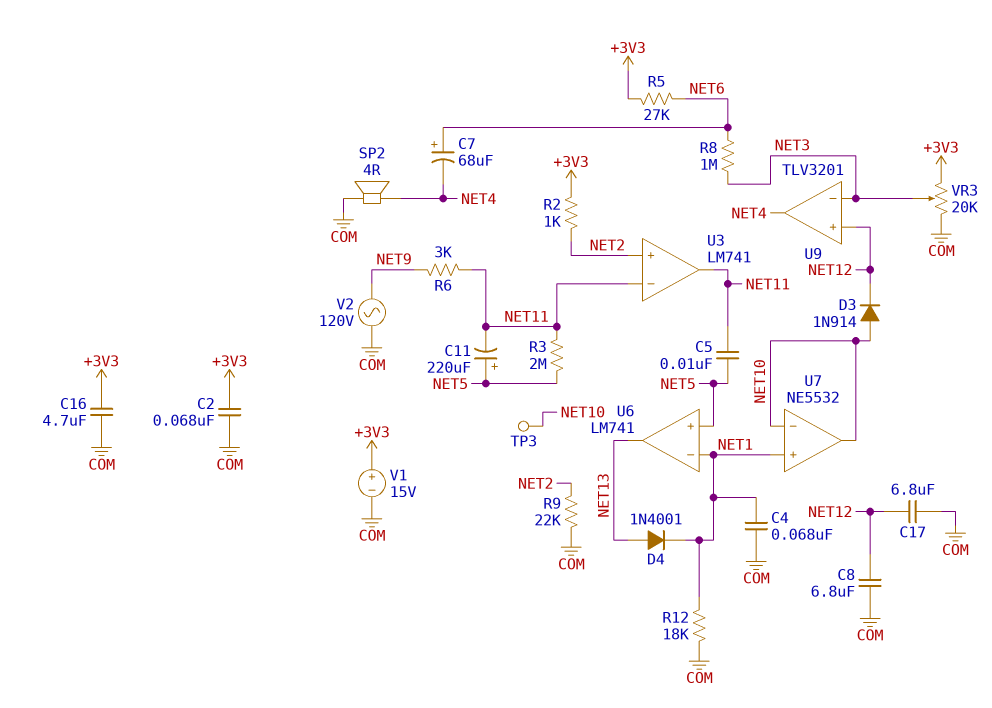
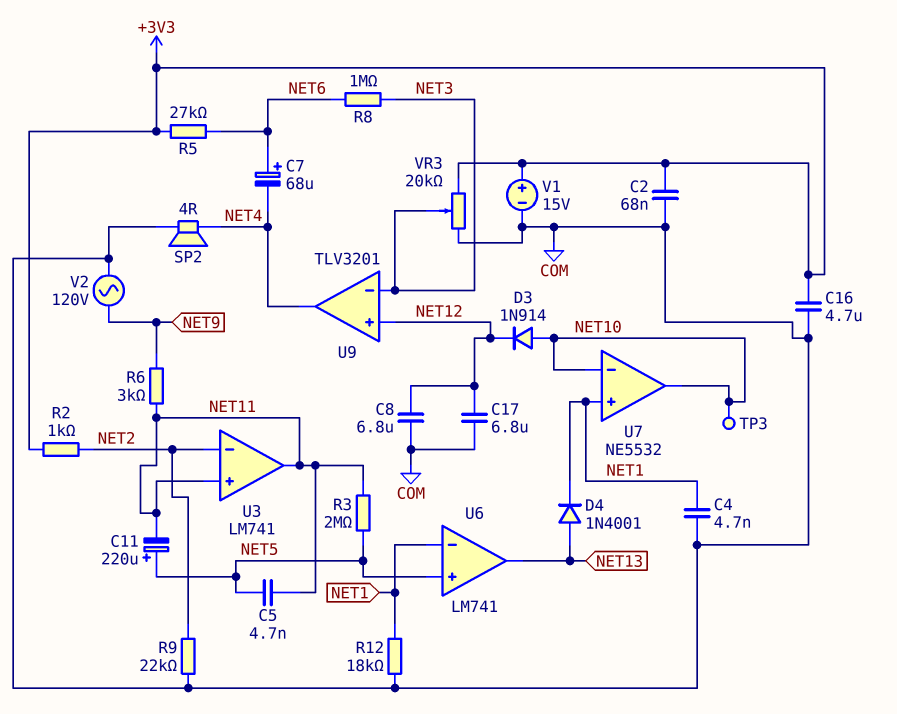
C4: 68nF (COM, NET1) -> 4.7nF (COM, NET1)
C5: 10nF (NET5, NET11) -> 4.7nF (NET5, NET11)
U3 pin in+: NET2 -> NET11
U3 pin in-: NET11 -> NET2

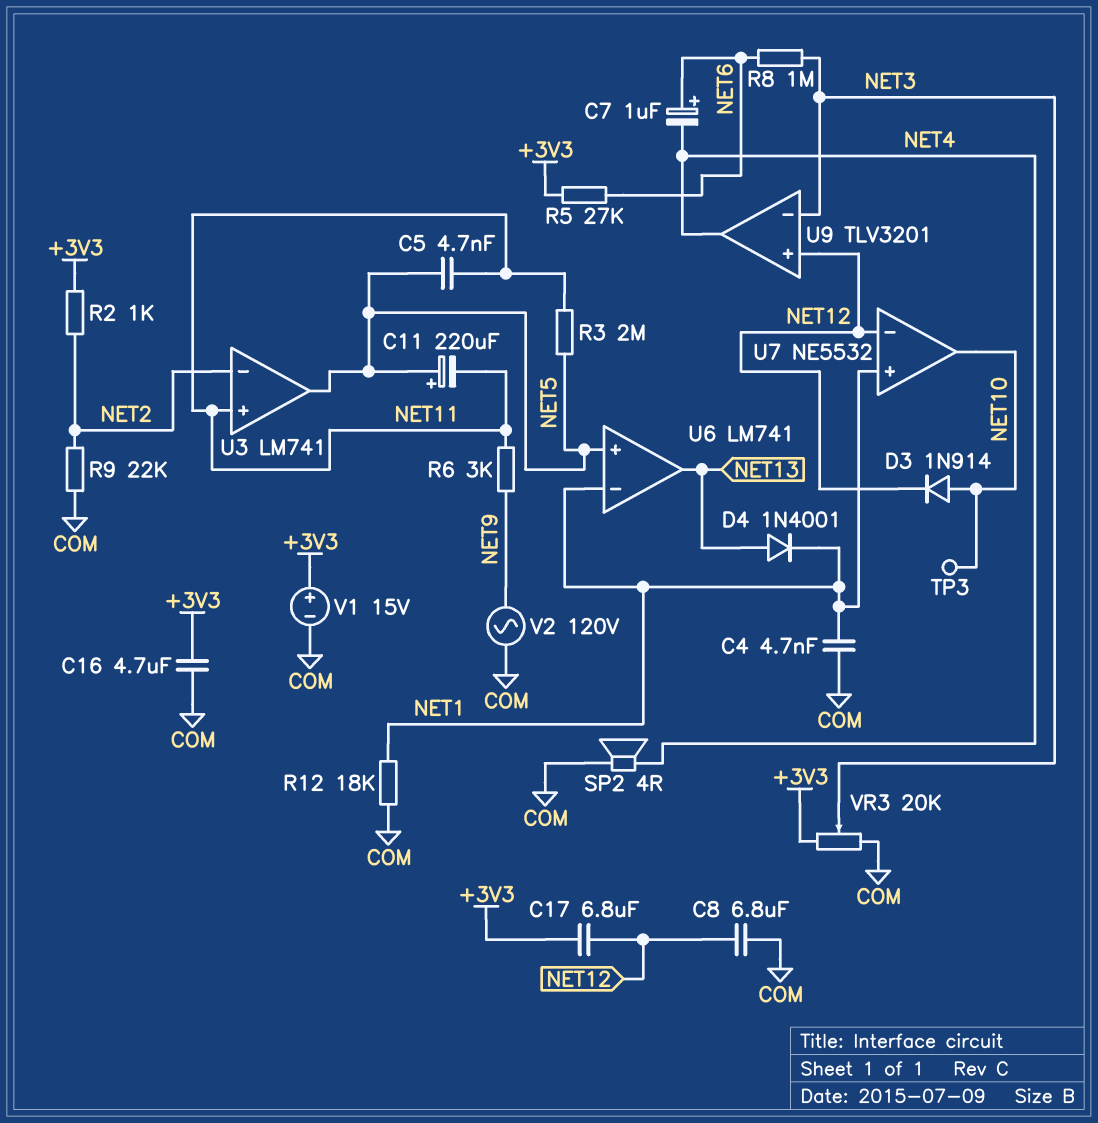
C2: 68nF (+3V3, COM) -> none
C7: 68uF (plus NET6, minus NET4) -> 1uF (plus NET6, minus NET4)
C17: 6.8uF (COM, NET12) -> 6.8uF (+3V3, NET12)
U3 pin out: NET11 -> NET5
U7 pin in-: NET10 -> NET12

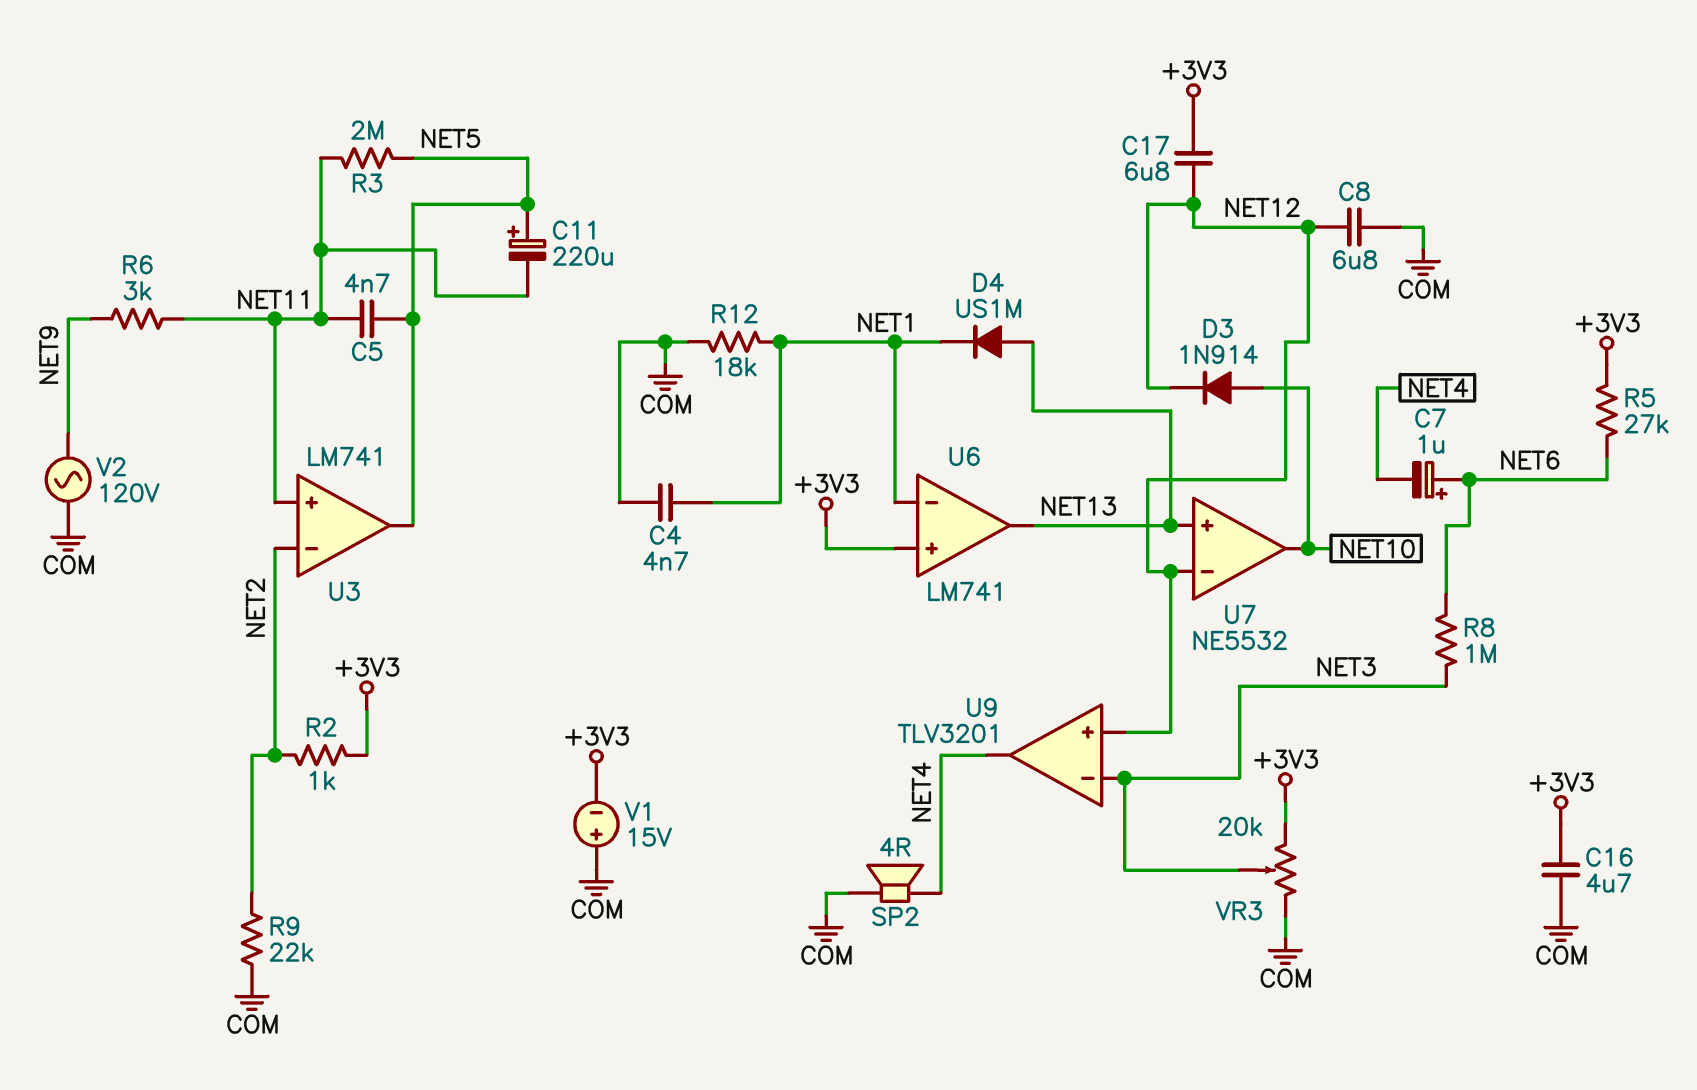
D4: diode 1N4001 (A NET13, K NET1) -> diode US1M (A NET13, K NET1)
TP3: test point (NET10) -> none
U6 pin in+: NET5 -> +3V3
U7 pin in+: NET1 -> NET13
V1: 15V (plus +3V3, minus COM) -> 15V (plus COM, minus +3V3)

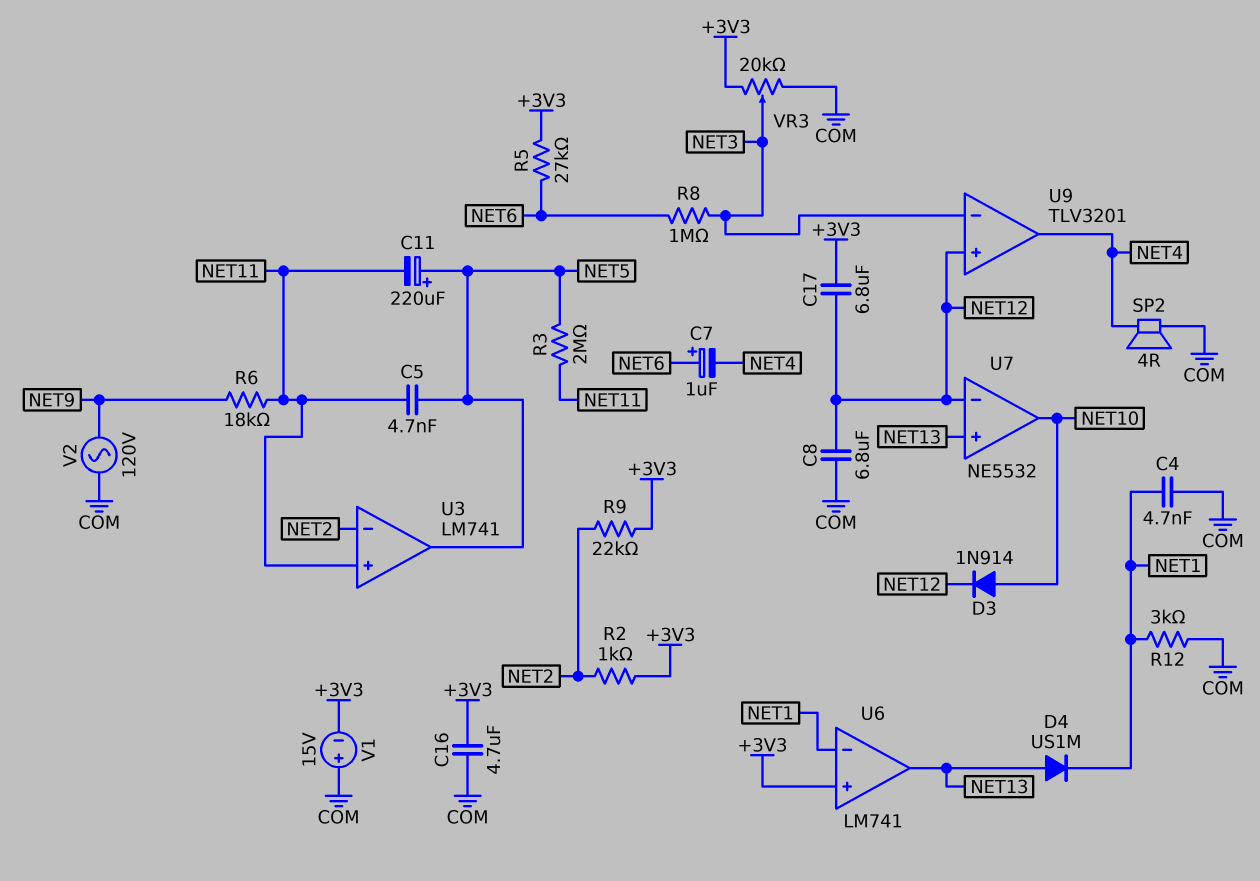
R6: 3k (NET9, NET11) -> 18k (NET9, NET11)
R9: 22k (COM, NET2) -> 22k (+3V3, NET2)
R12: 18k (COM, NET1) -> 3k (COM, NET1)

